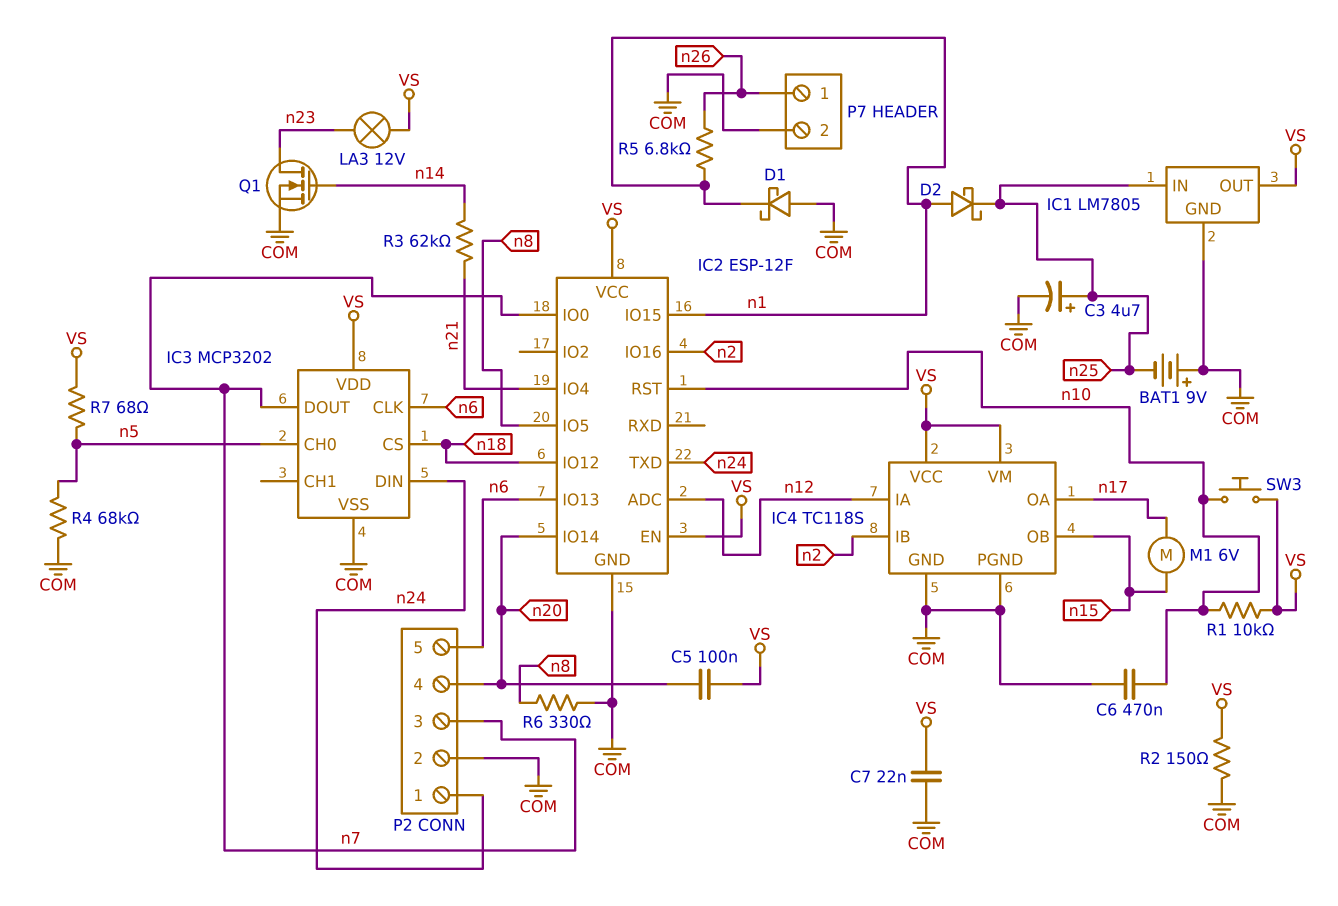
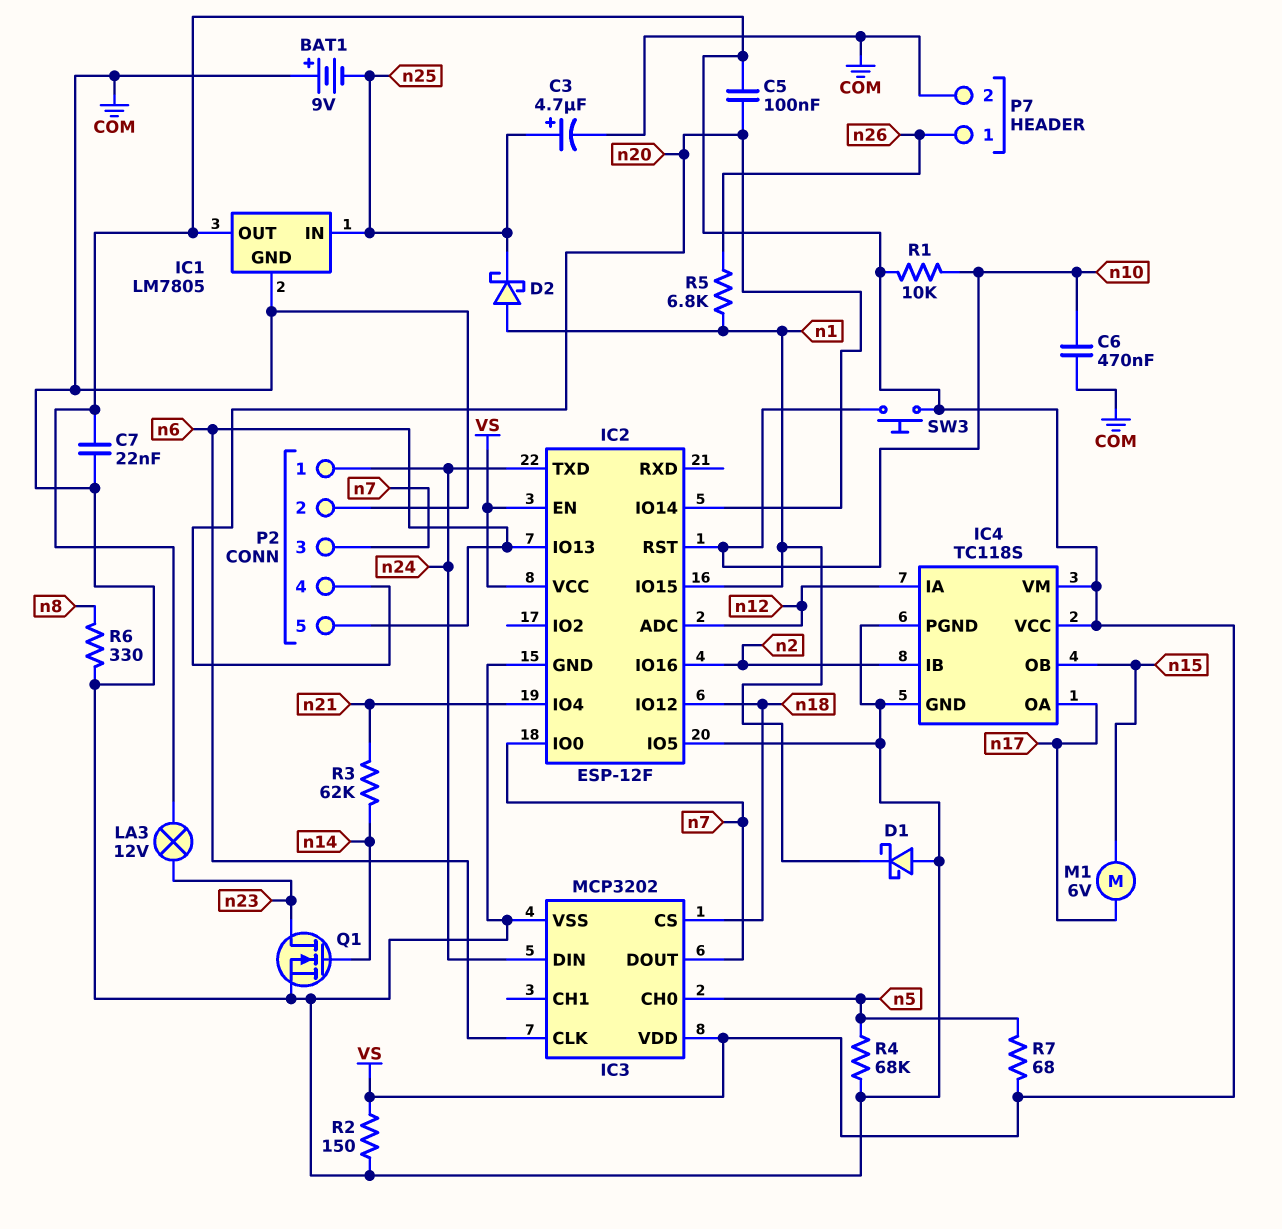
IC2 pin IO5: n8 -> COM

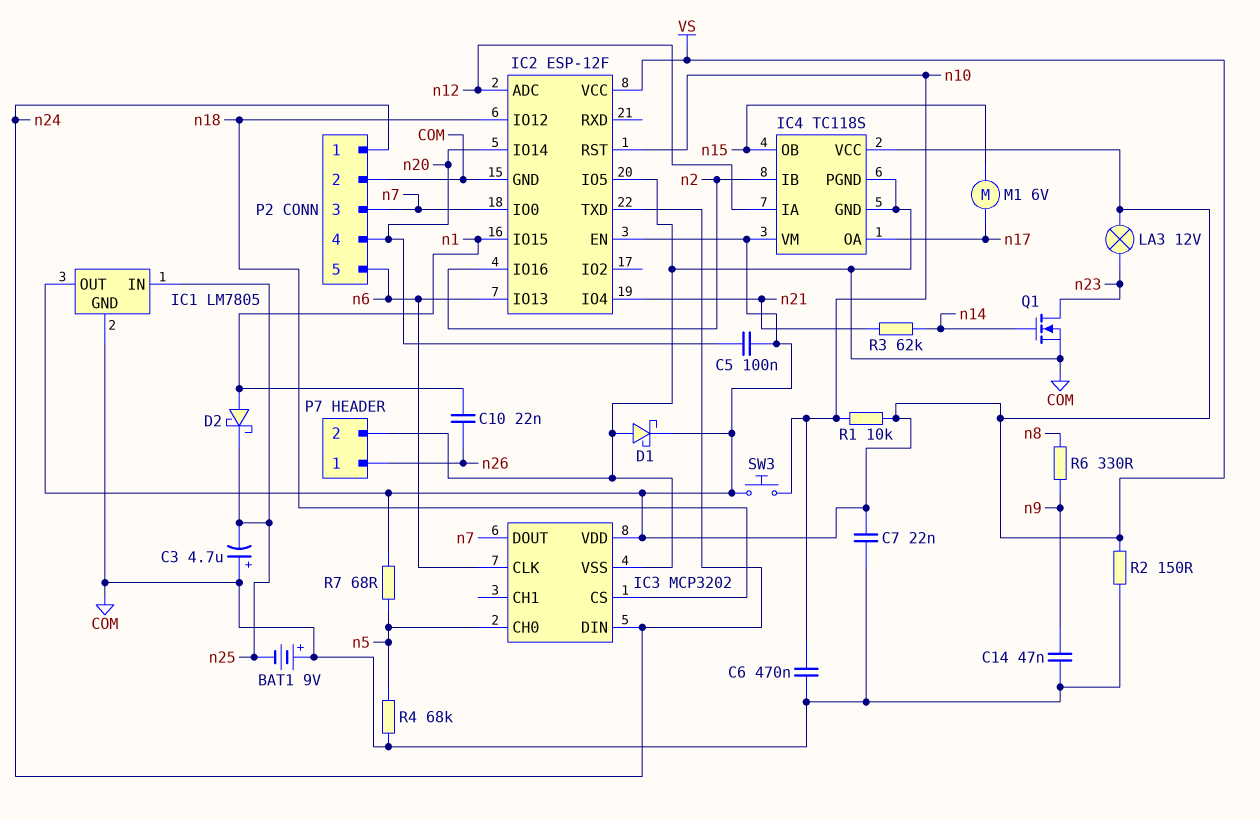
C3: 4.7uF (plus n25, minus COM) -> 4.7uF (plus COM, minus n25)
C10: none -> 22nF (n1, n26)
C14: none -> 47nF (COM, n9)
D1: schottky (A COM, K n1) -> schottky (A COM, K VS)
R5: 6.8k (n1, n26) -> none
R6: 330 (COM, n8) -> 330 (n8, n9)

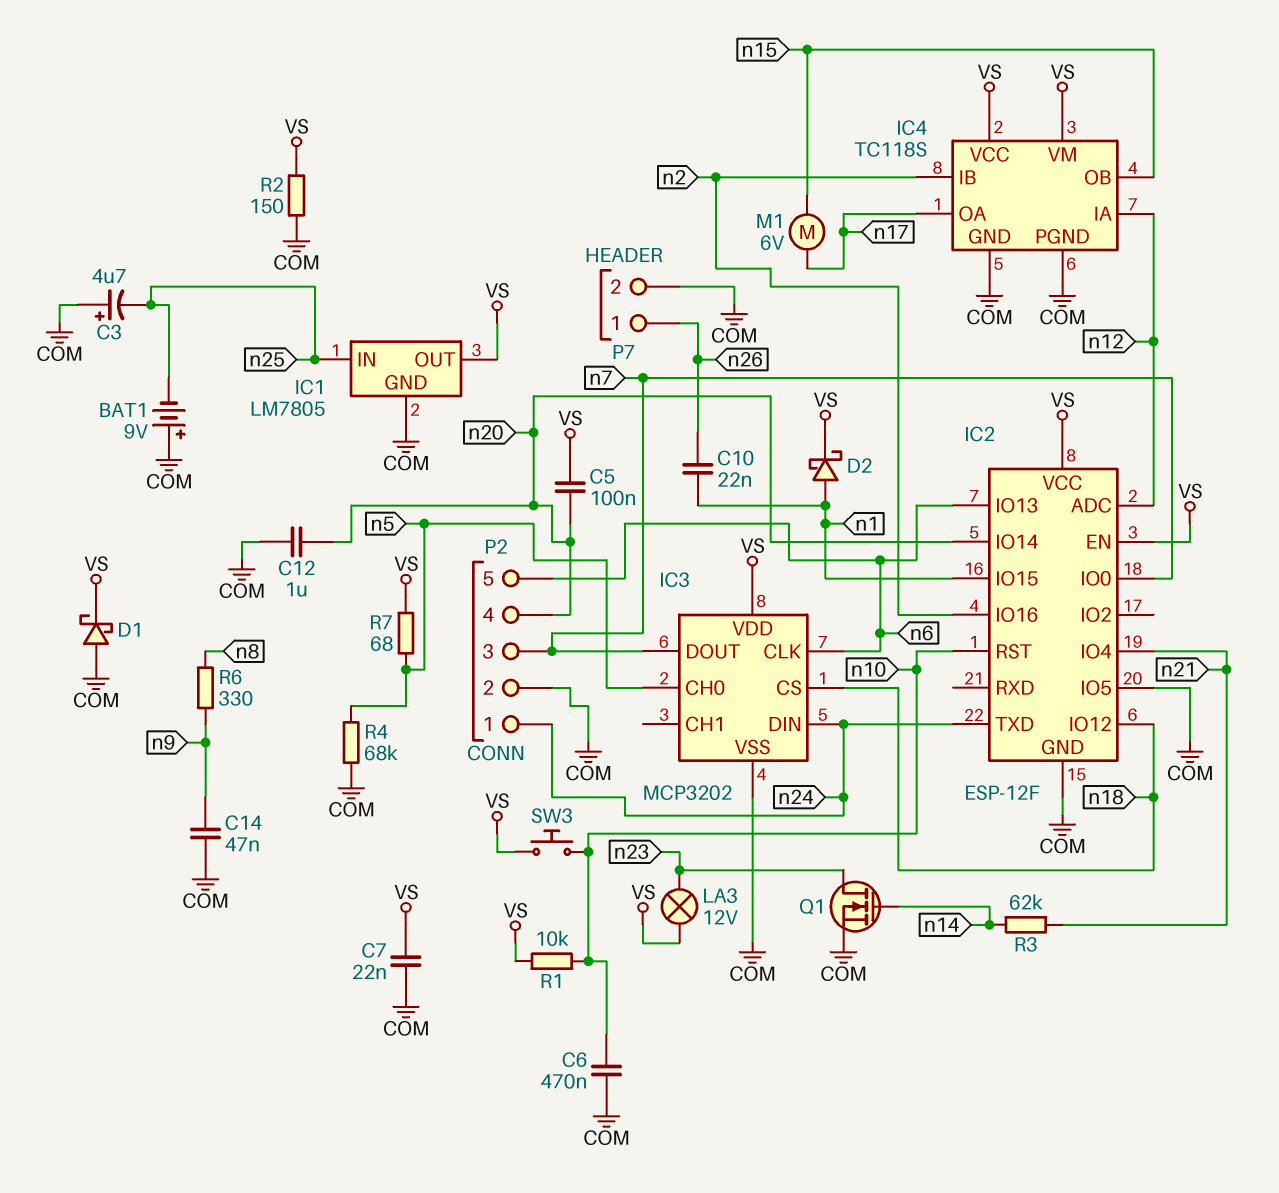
C12: none -> 1uF (COM, n20)
D2: schottky (A n1, K n25) -> schottky (A n1, K VS)

